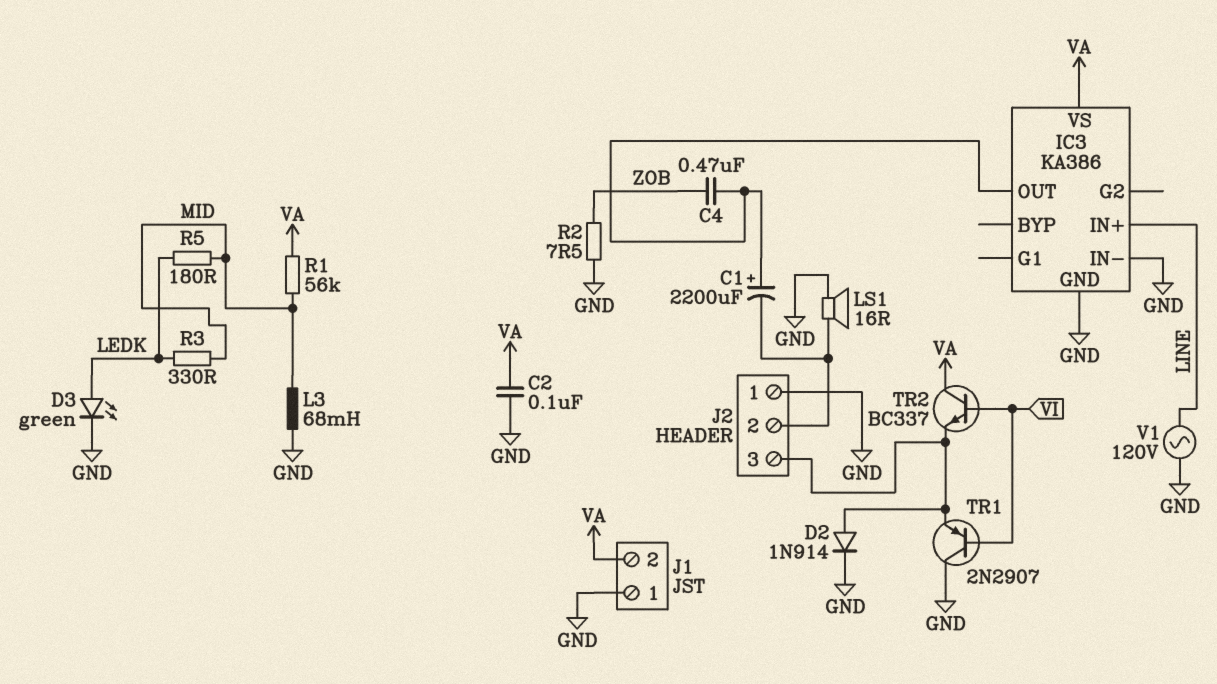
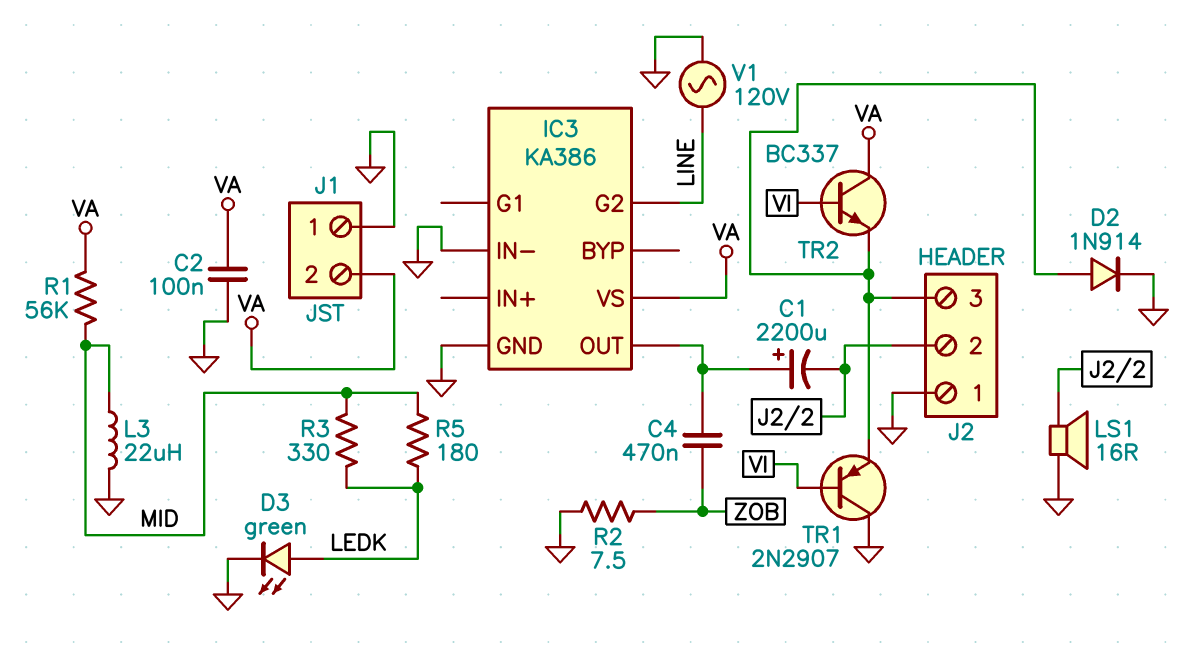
IC3 pin G2: none -> LINE
IC3 pin IN+: LINE -> none
L3: 68mH (GND, MID) -> 22uH (GND, MID)

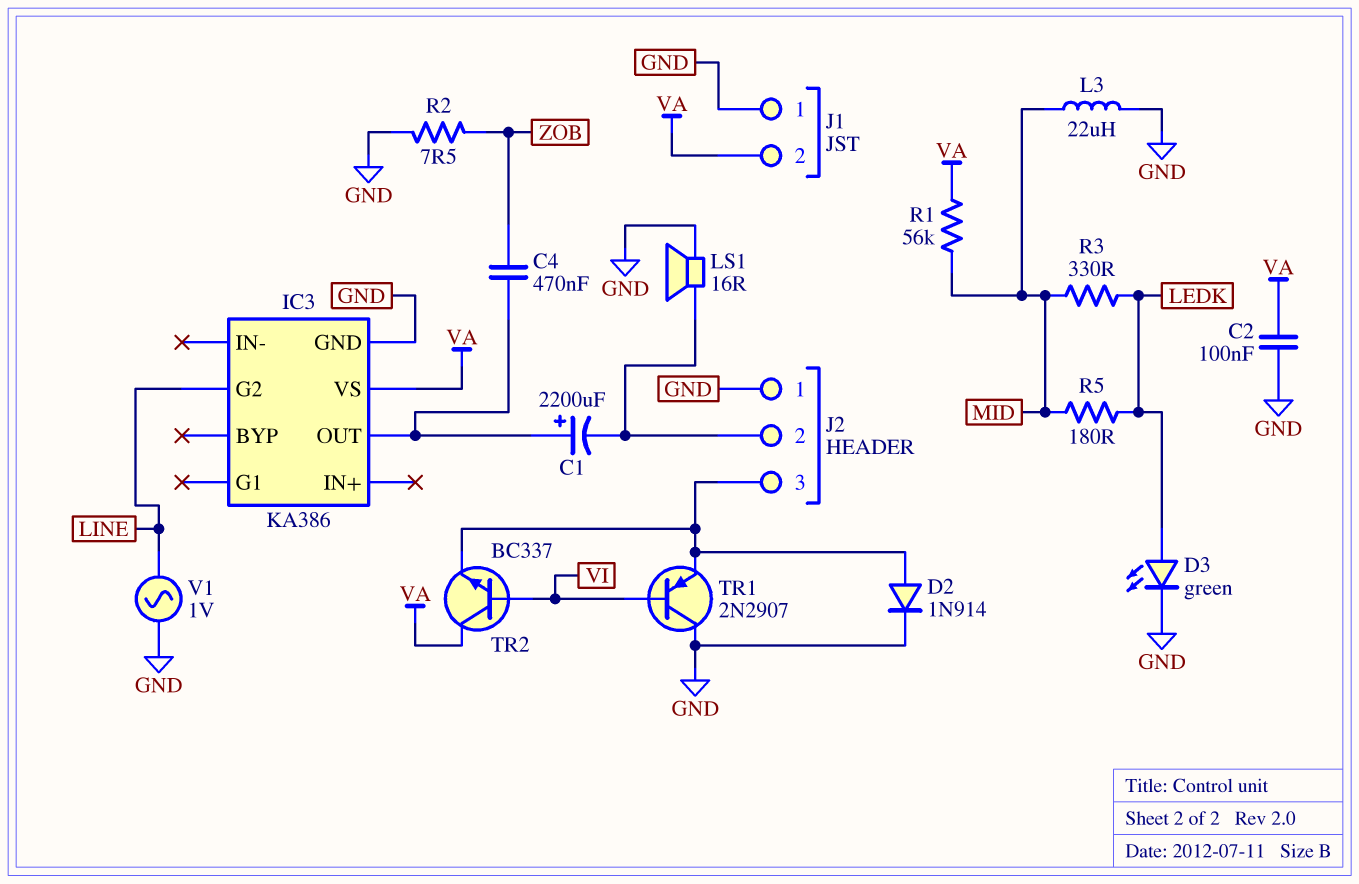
IC3 pin IN-: GND -> none
V1: AC 120V (GND, LINE) -> AC 1V (GND, LINE)

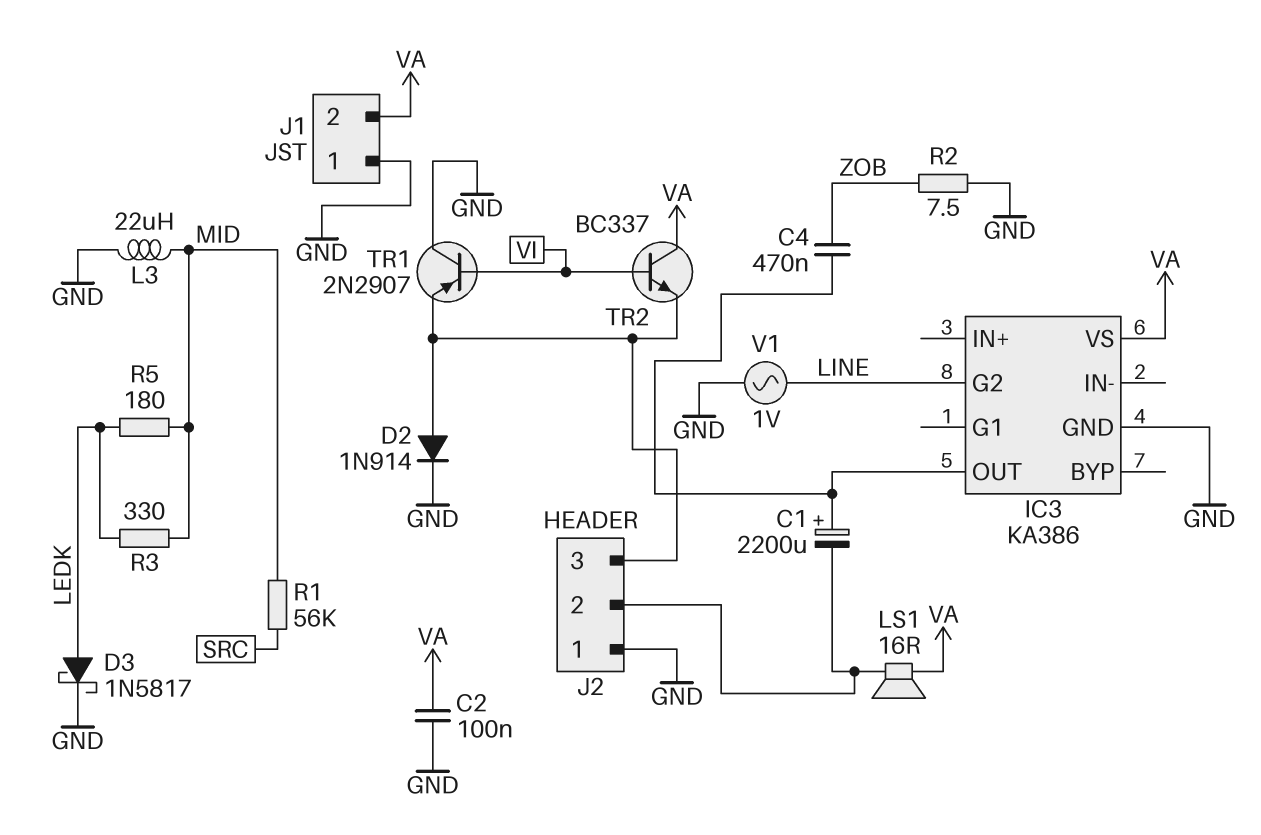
D3: LED green (A LEDK, K GND) -> schottky 1N5817 (A LEDK, K GND)
LS1: speaker 16R (GND, J2/2) -> speaker 16R (J2/2, VA)
R1: 56k (MID, VA) -> 56k (MID, SRC)

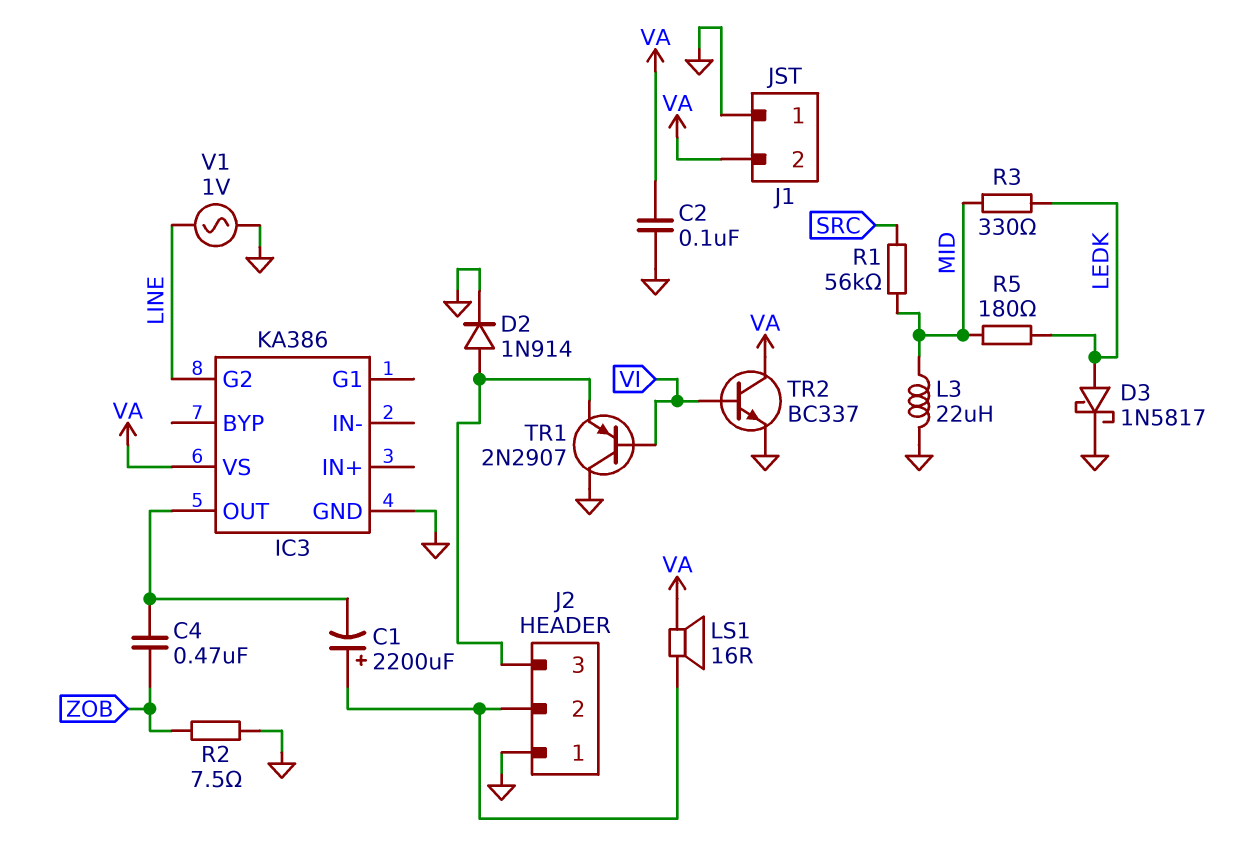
C1: 2200uF (plus IC3/OUT, minus J2/2) -> 2200uF (plus J2/2, minus IC3/OUT)
TR2: NPN BC337 (B VI, C VA, E J2/3) -> NPN BC337 (B VI, C VA, E GND)

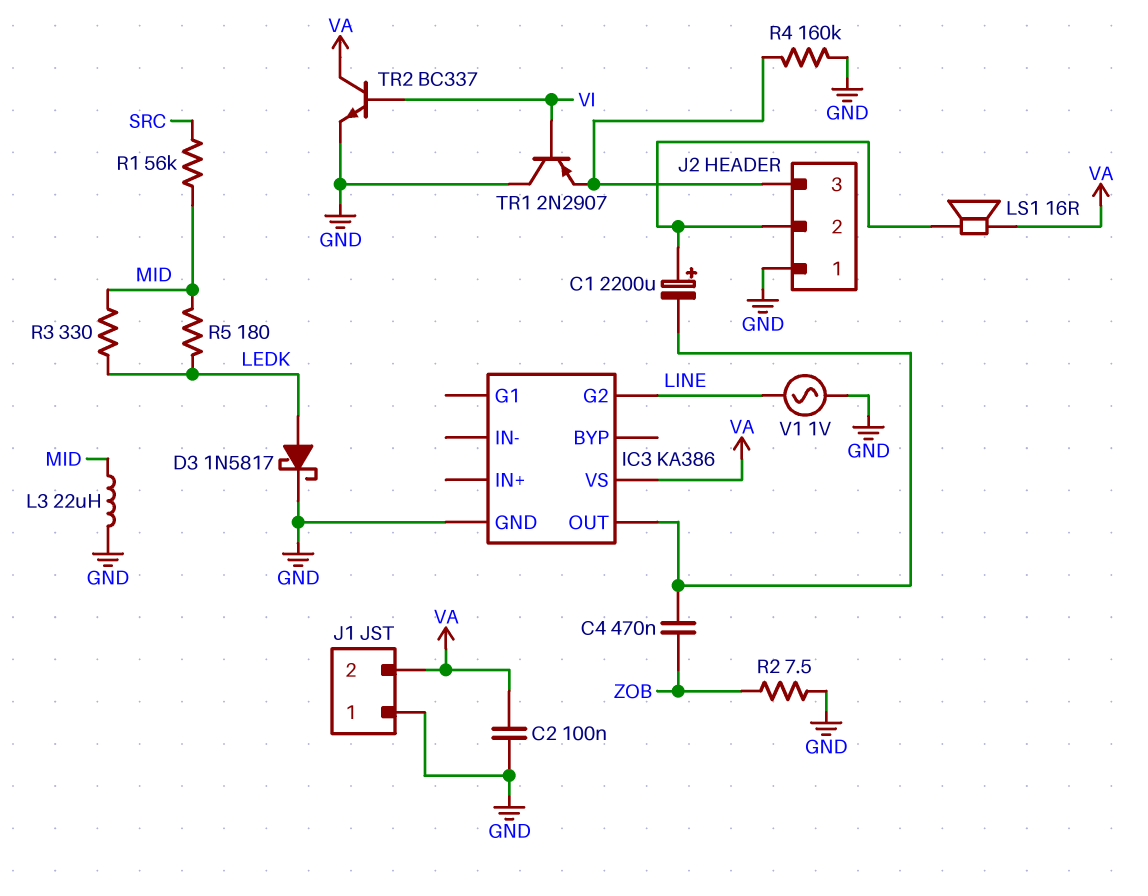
D2: diode 1N914 (A J2/3, K GND) -> none
R4: none -> 160k (GND, J2/3)

